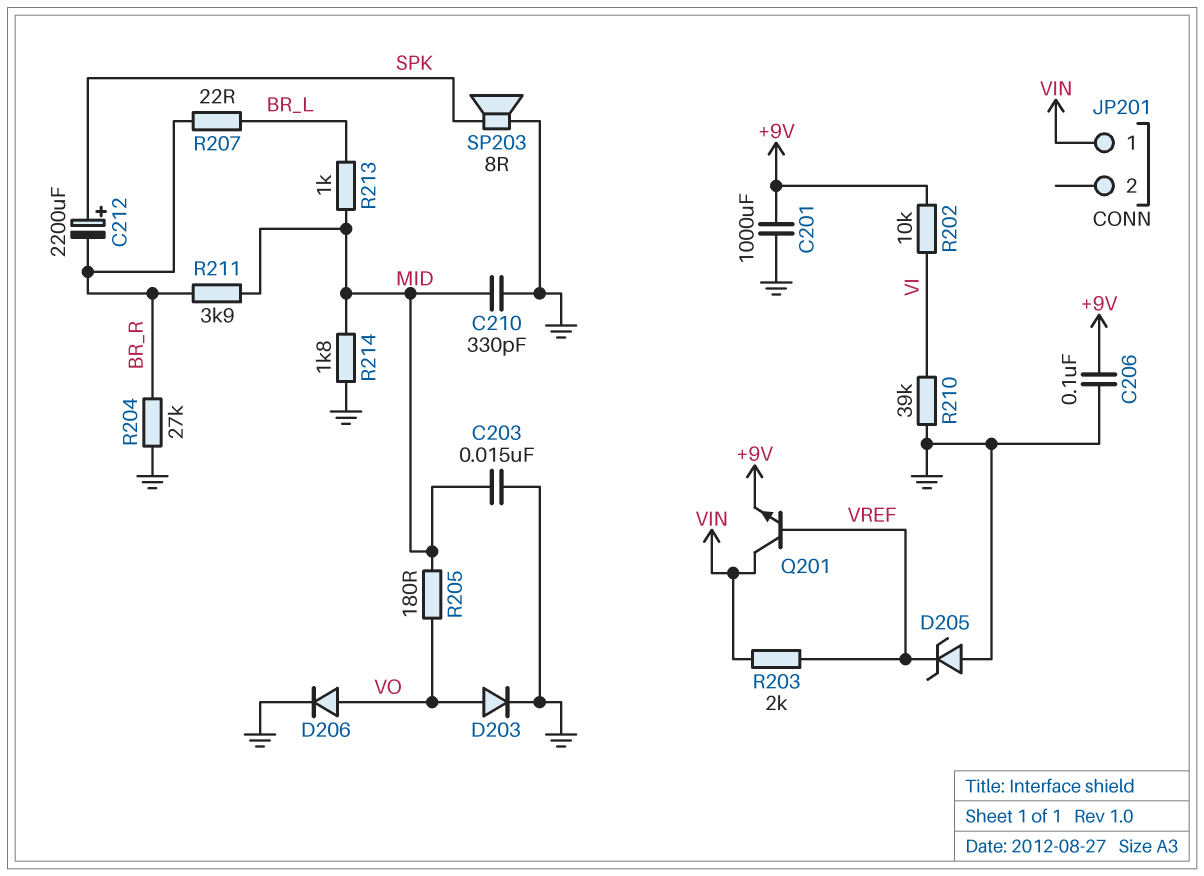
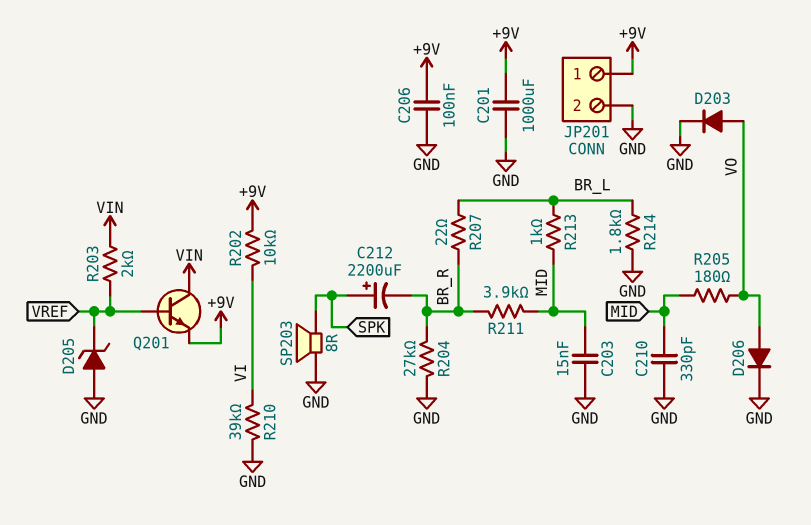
JP201 pin 1: VIN -> +9V
JP201 pin 2: none -> GND
R214: 1.8k (GND, MID) -> 1.8k (BR_L, GND)

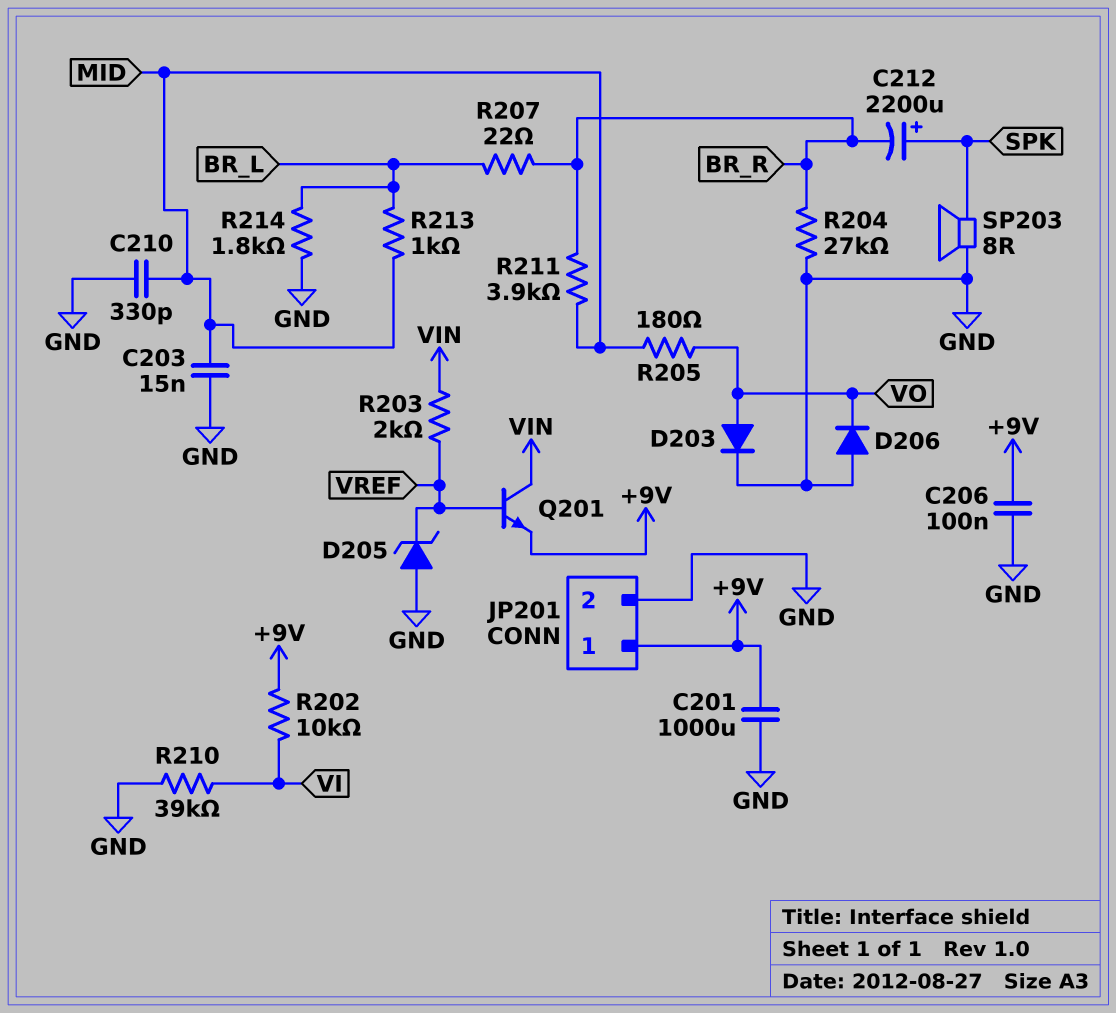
D206: diode (A VO, K GND) -> diode (A GND, K VO)

